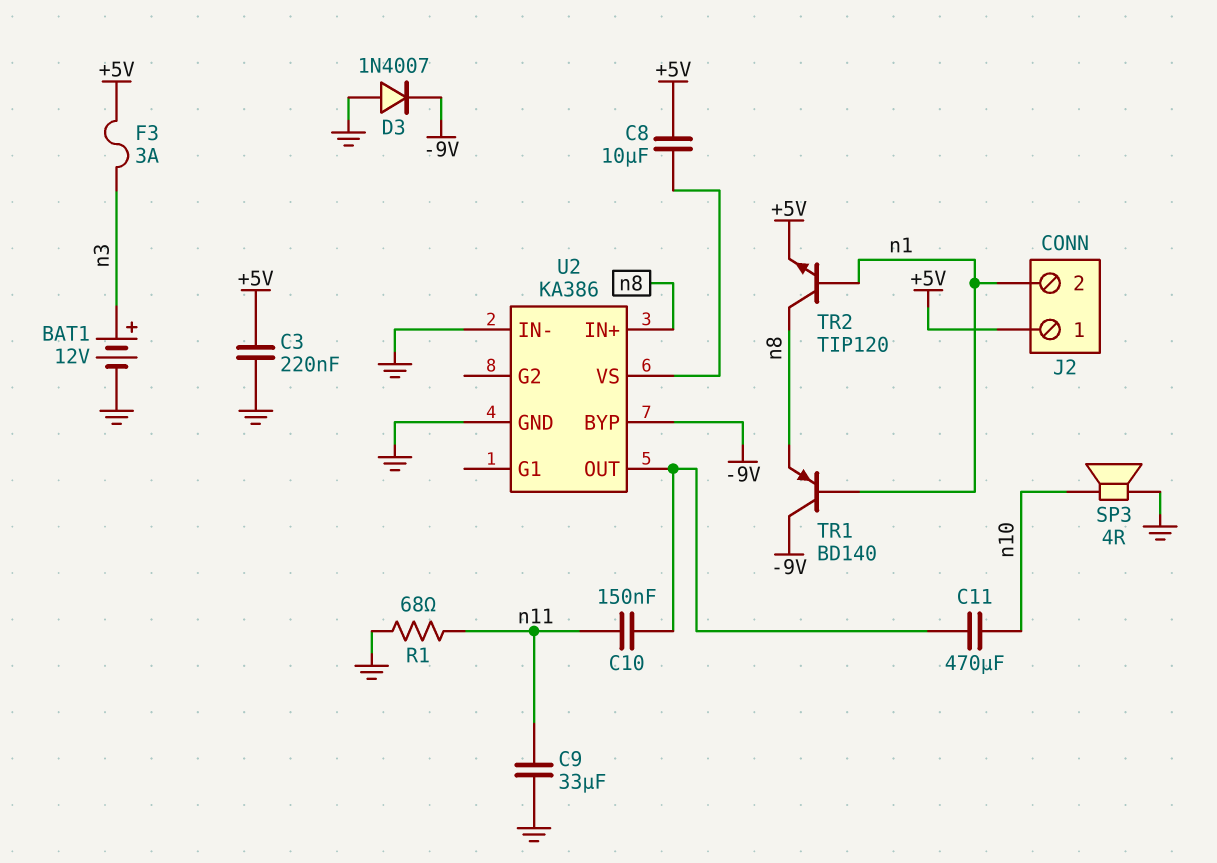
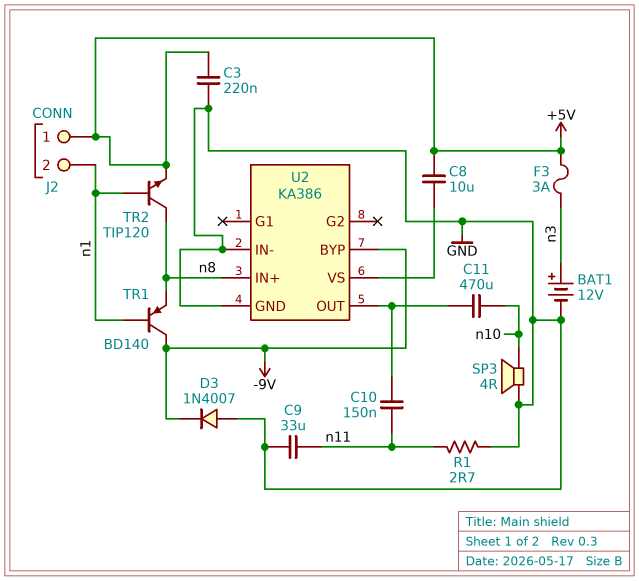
R1: 68 (GND, n11) -> 2.7 (GND, n11)

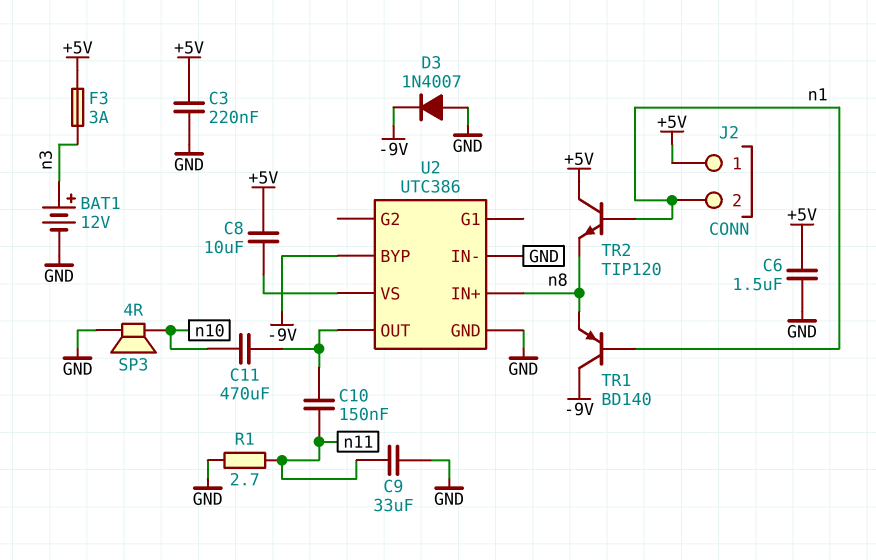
C6: none -> 1.5uF (+5V, GND)
TR2: NPN TIP120 (B n1, C n8, E +5V) -> NPN TIP120 (B n1, C +5V, E n8)
U2: KA386 -> UTC386

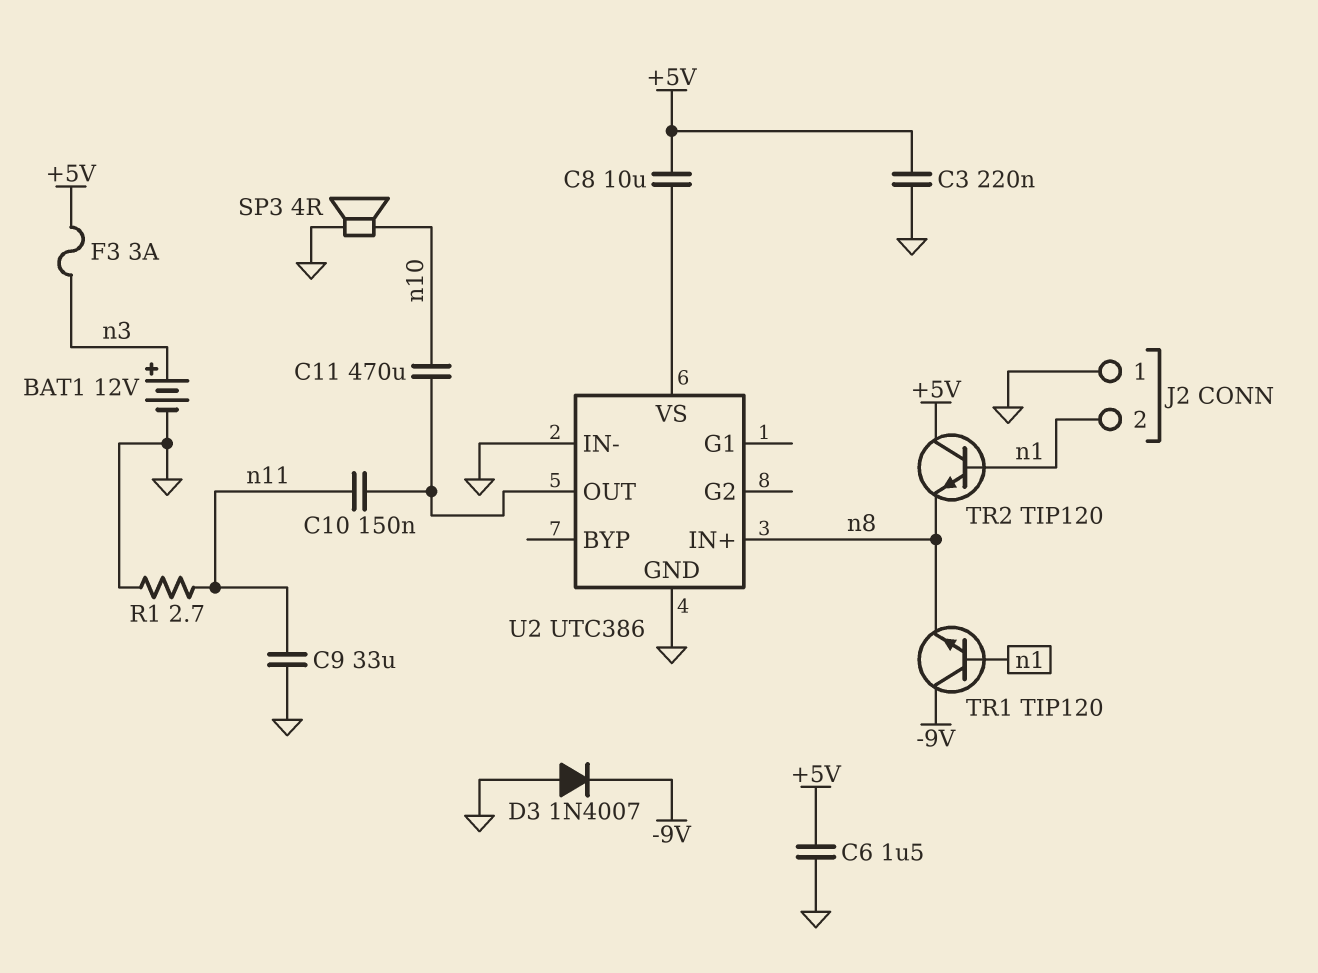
J2 pin 1: +5V -> GND
TR1: PNP BD140 (B n1, C -9V, E n8) -> NPN TIP120 (B n1, C -9V, E n8)
U2 pin BYP: -9V -> none

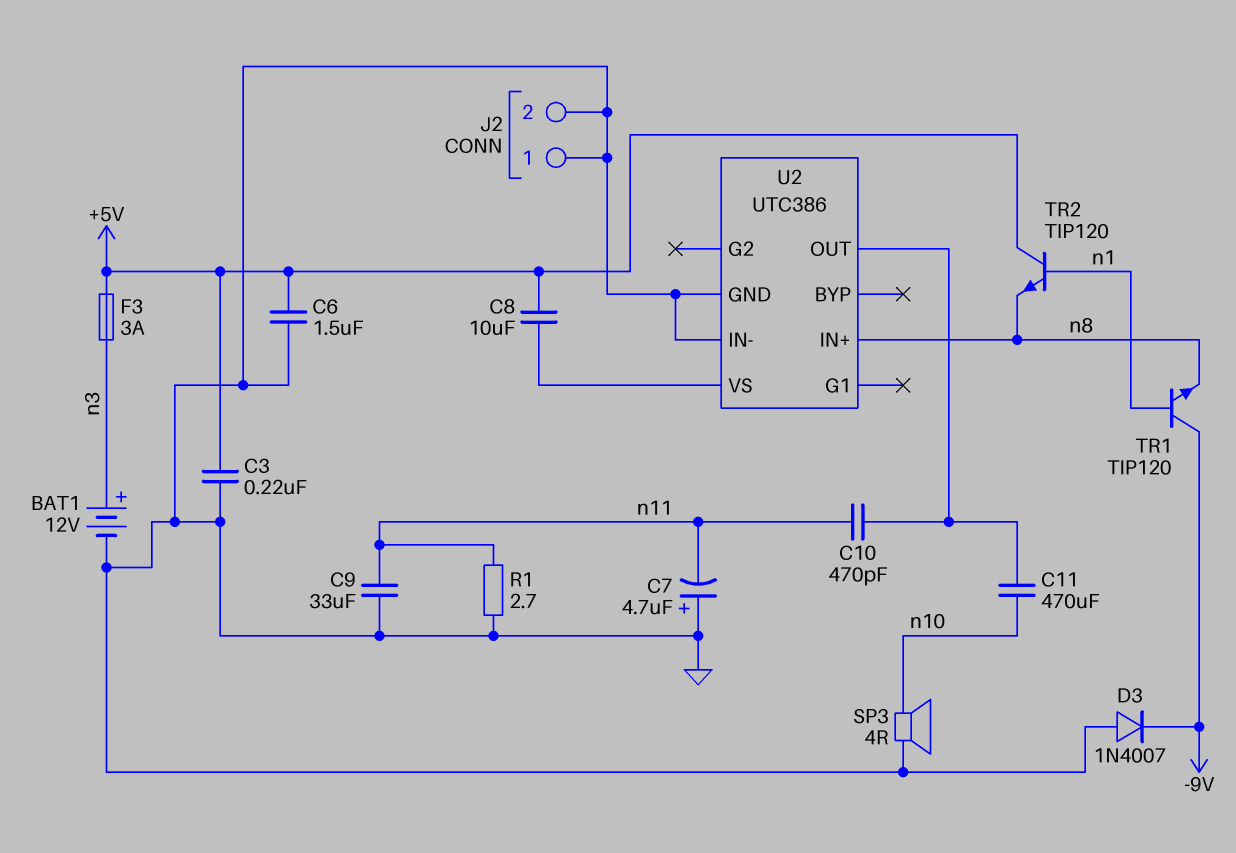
C7: none -> 4.7uF (plus GND, minus n11)
C10: 150nF (U2/OUT, n11) -> 470pF (U2/OUT, n11)
J2 pin 2: n1 -> GND

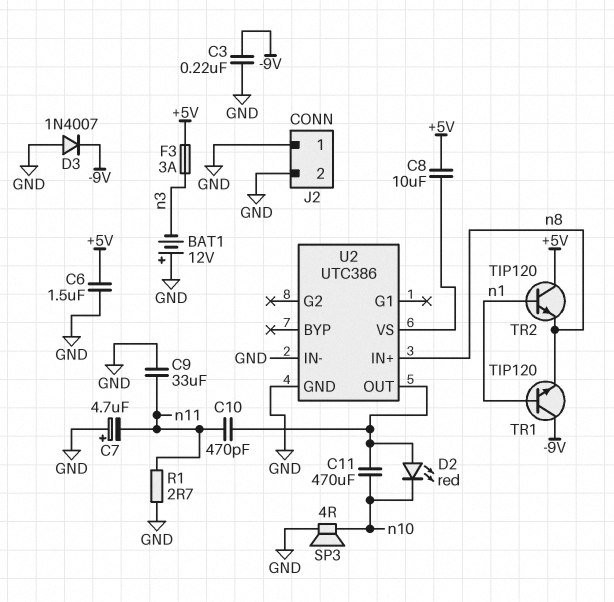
BAT1: 12V (plus n3, minus GND) -> 12V (plus GND, minus n3)
C3: 220nF (+5V, GND) -> 220nF (-9V, GND)
D2: none -> LED red (A U2/OUT, K n10)

